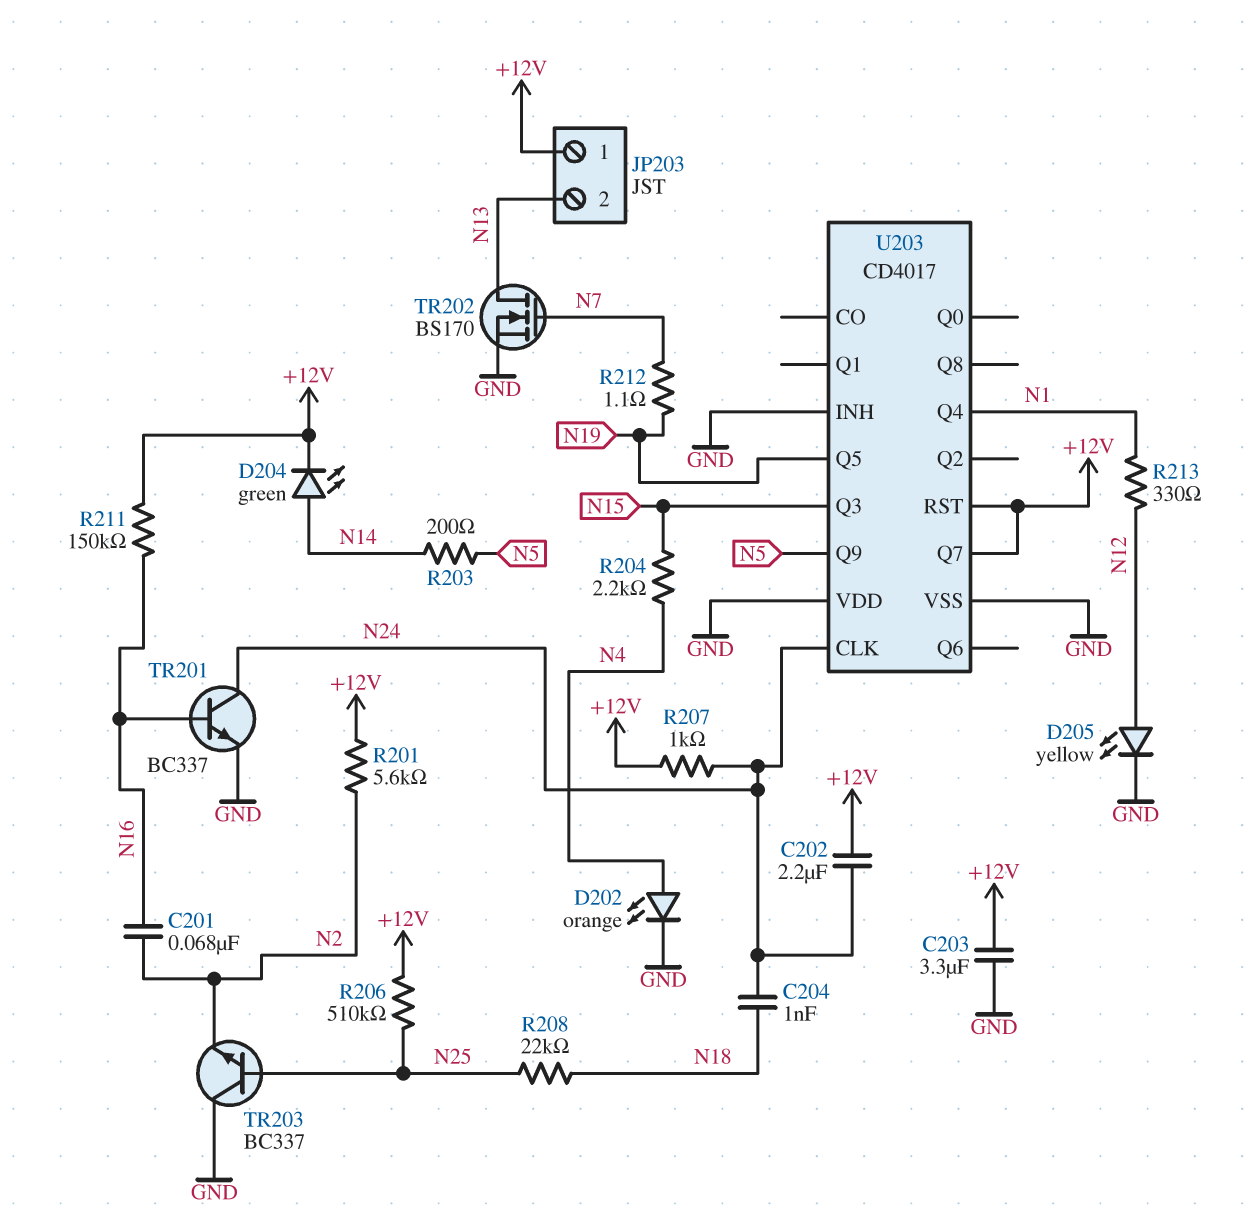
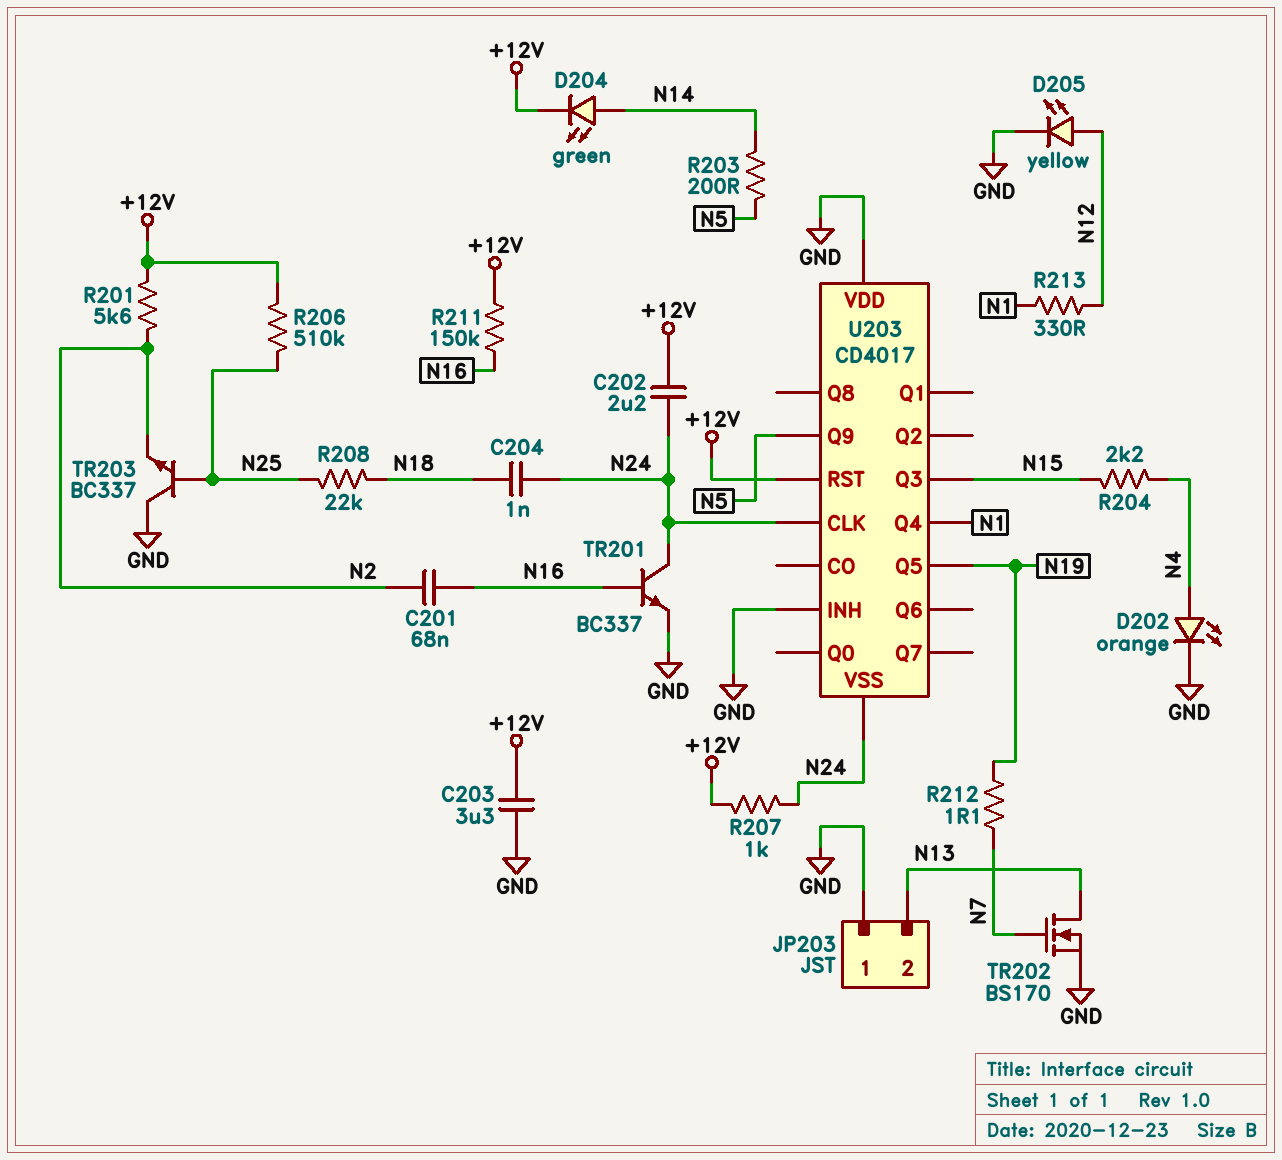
JP203 pin 1: +12V -> GND
U203 pin Q7: +12V -> none
U203 pin VSS: GND -> N24

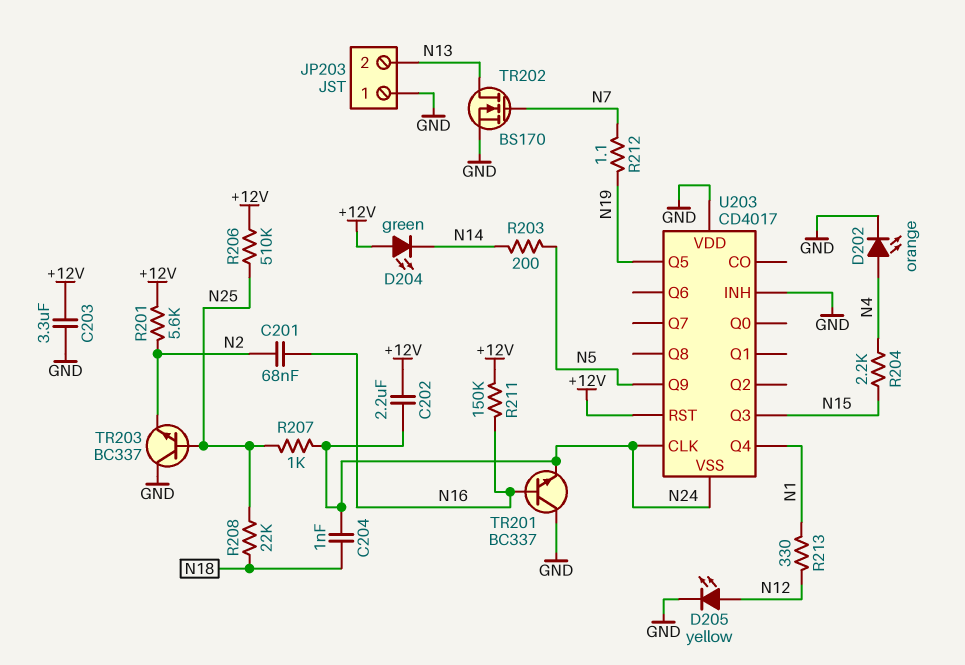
D204: LED green (A N14, K +12V) -> LED green (A +12V, K N14)
R207: 1k (+12V, N24) -> 1k (N24, N25)
TR201: NPN BC337 (B N16, C N24, E GND) -> NPN BC337 (B N16, C GND, E N24)

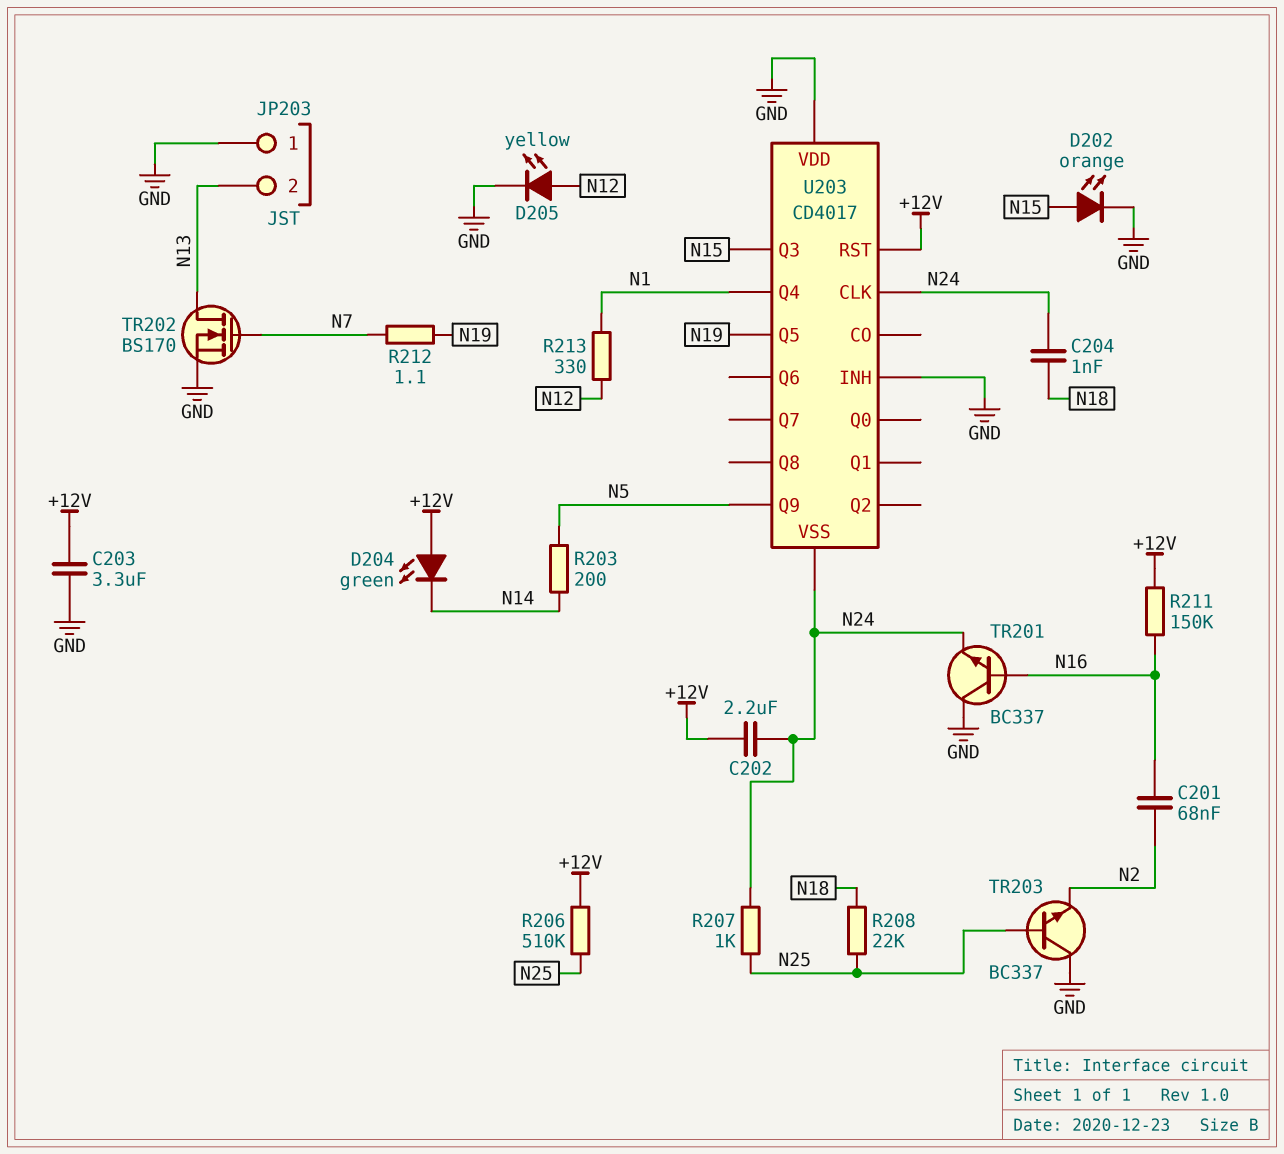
D202: LED orange (A N4, K GND) -> LED orange (A N15, K GND)
R201: 5.6k (+12V, N2) -> none
R204: 2.2k (N4, N15) -> none

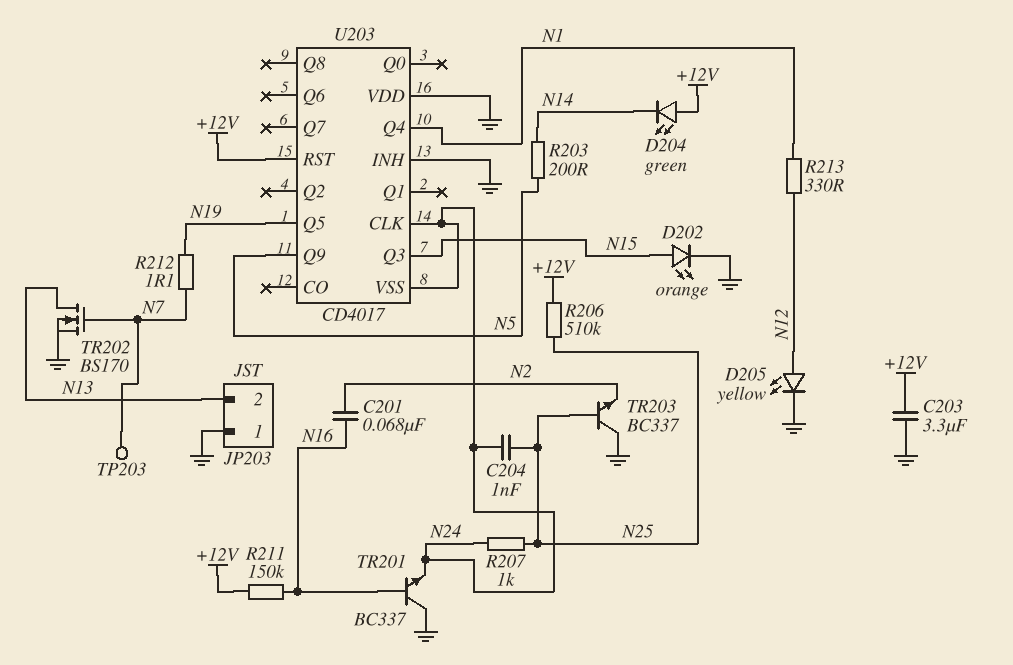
C202: 2.2uF (+12V, N24) -> none
C204: 1nF (N18, N24) -> 1nF (N24, N25)
R208: 22k (N18, N25) -> none
TP203: none -> test point (N7)

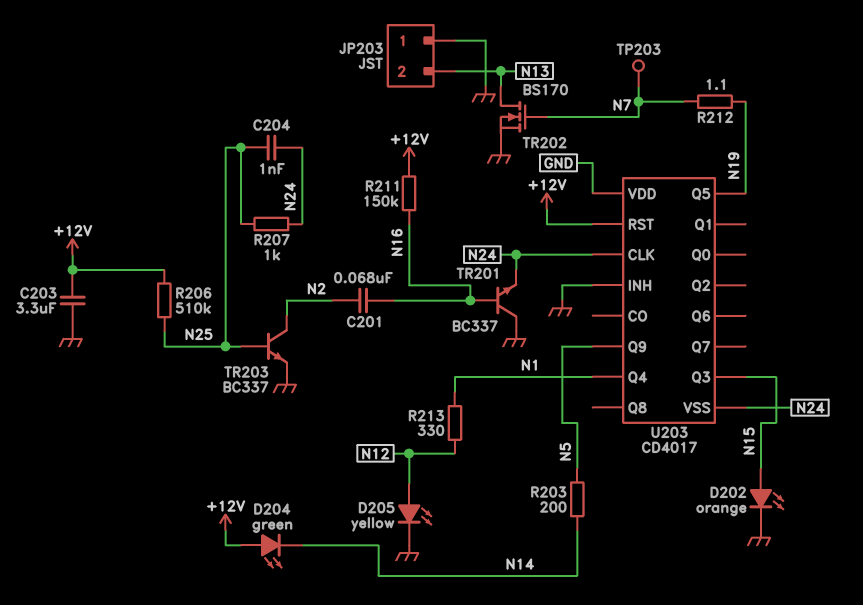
TR203: NPN BC337 (B N25, C GND, E N2) -> NPN BC337 (B N25, C N2, E GND)

